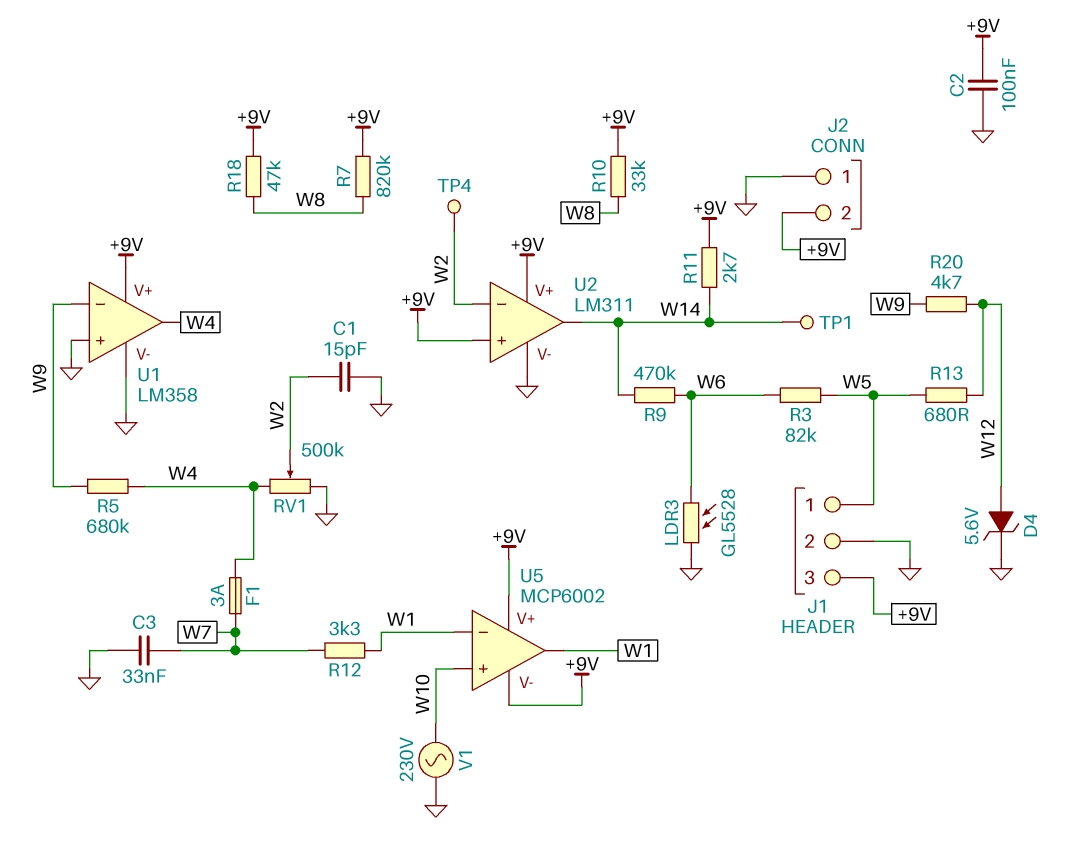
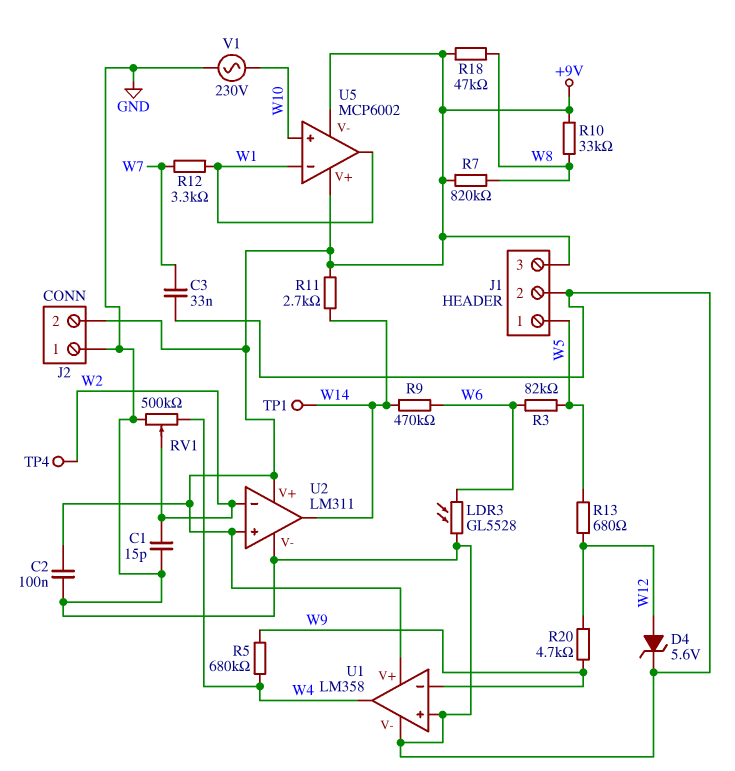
F1: 3A (W4, W7) -> none

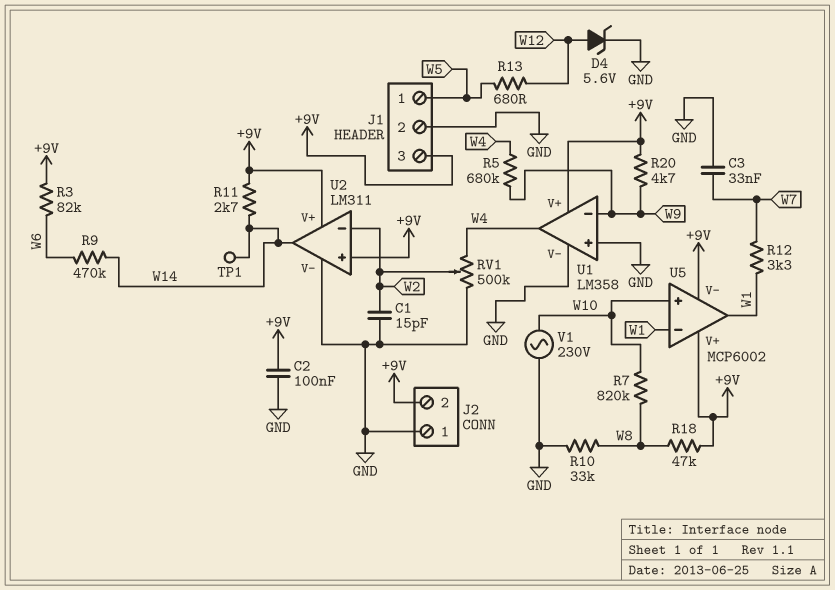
LDR3: GL5528 (GND, W6) -> none
R3: 82k (W5, W6) -> 82k (+9V, W6)
R7: 820k (+9V, W8) -> 820k (W8, W10)
R10: 33k (+9V, W8) -> 33k (GND, W8)
R20: 4.7k (W9, W12) -> 4.7k (+9V, W9)
TP4: test point (W2) -> none

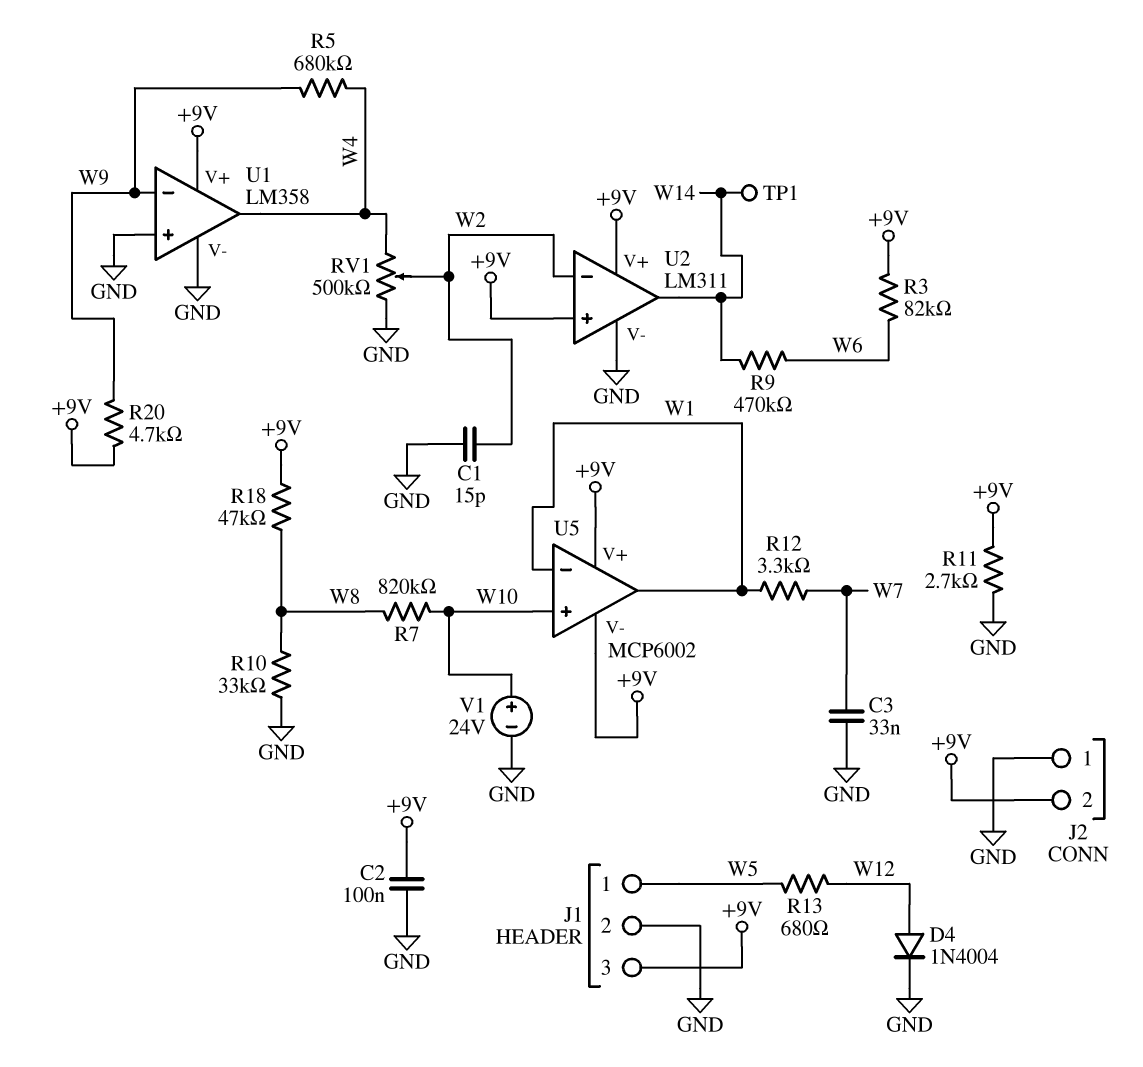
D4: zener 5.6V (A W12, K GND) -> diode 1N4004 (A W12, K GND)
R11: 2.7k (+9V, W14) -> 2.7k (+9V, GND)
V1: AC 230V (GND, W10) -> 24V (plus W10, minus GND)

